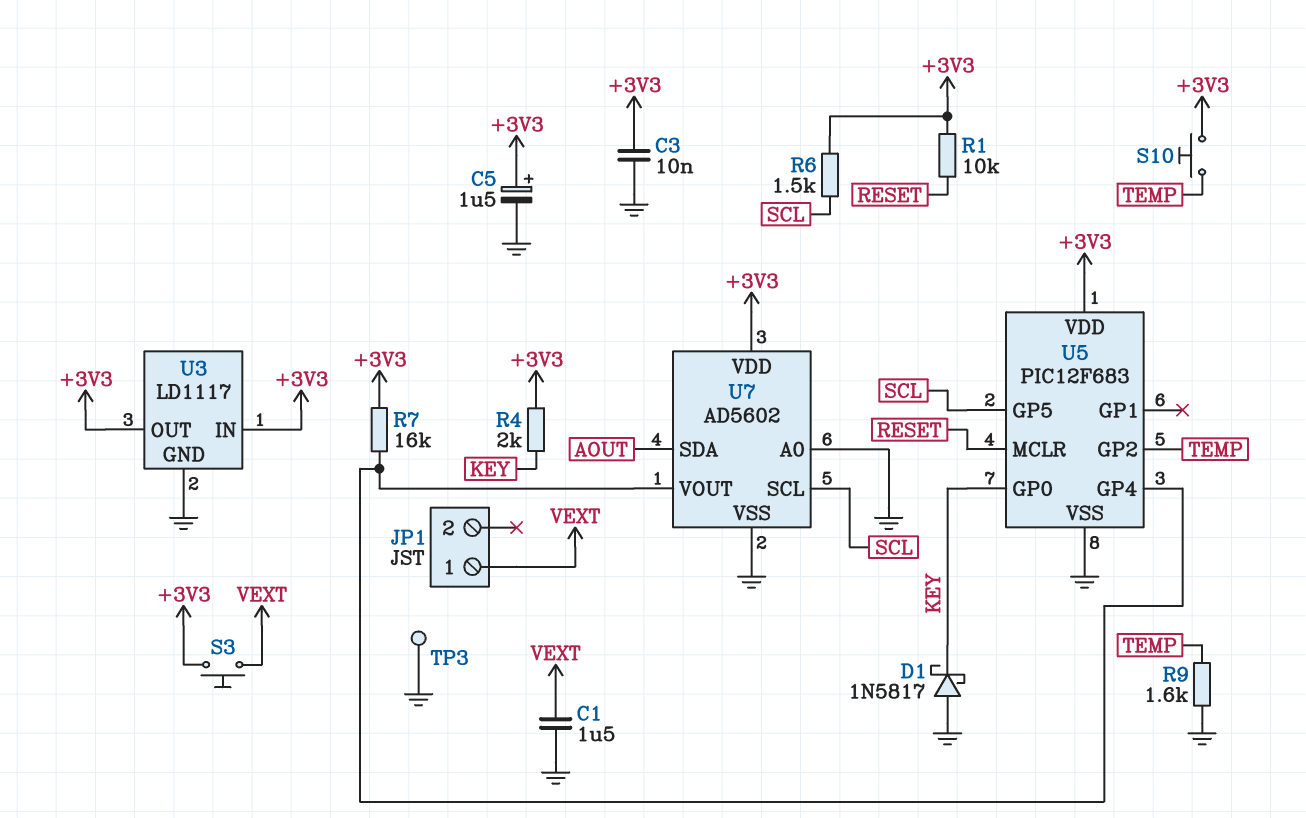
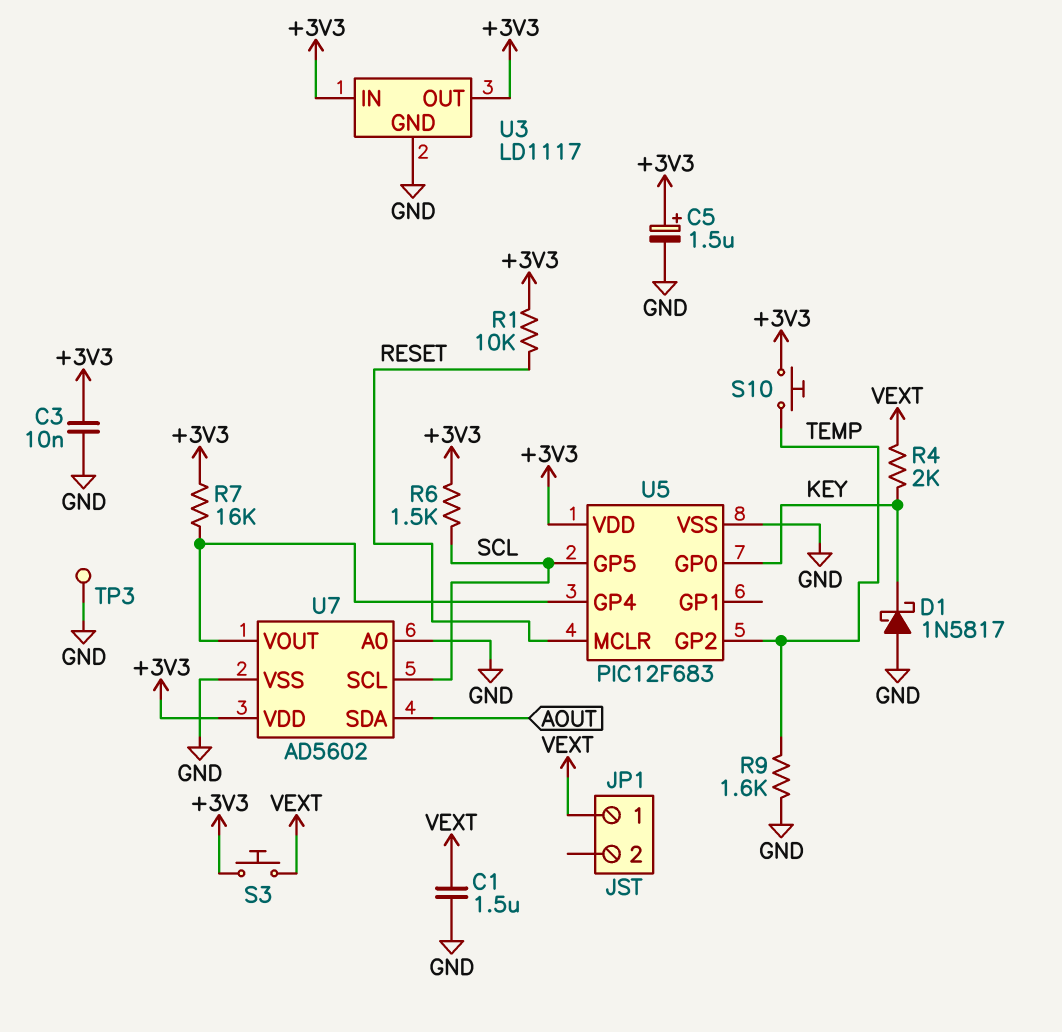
R4: 2k (+3V3, KEY) -> 2k (KEY, VEXT)

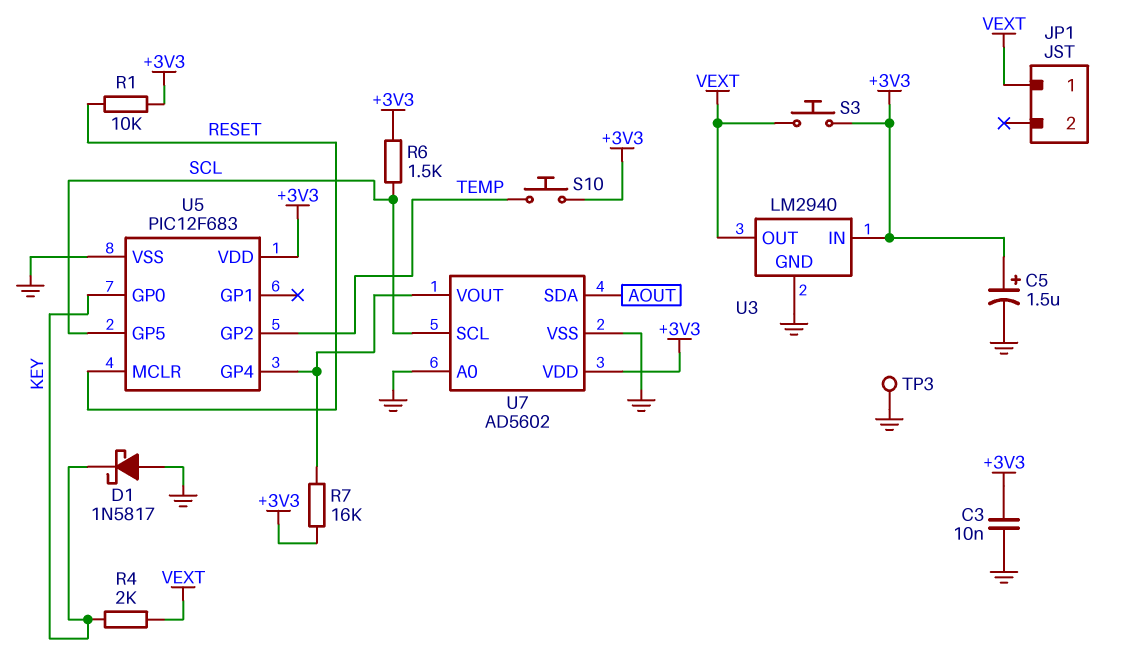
C1: 1.5uF (GND, VEXT) -> none
R9: 1.6k (GND, TEMP) -> none
U3: LD1117 -> LM2940
U3 pin OUT: +3V3 -> VEXT

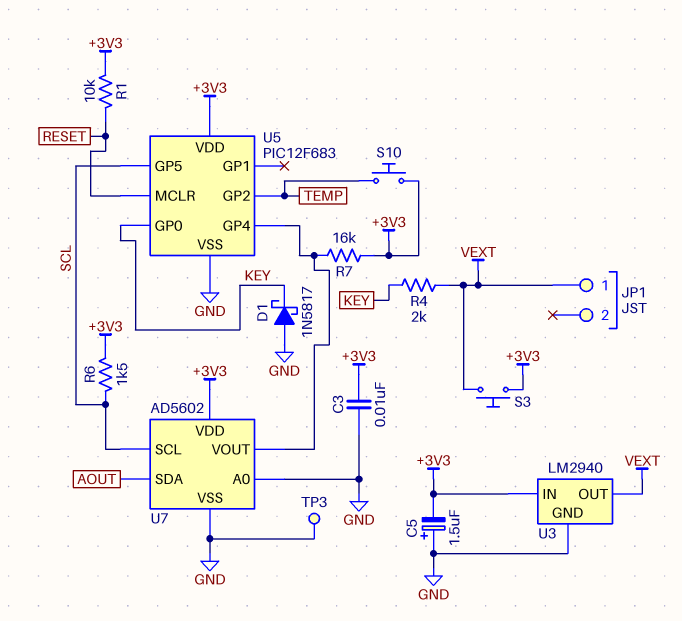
C5: 1.5uF (plus +3V3, minus GND) -> 1.5uF (plus GND, minus +3V3)

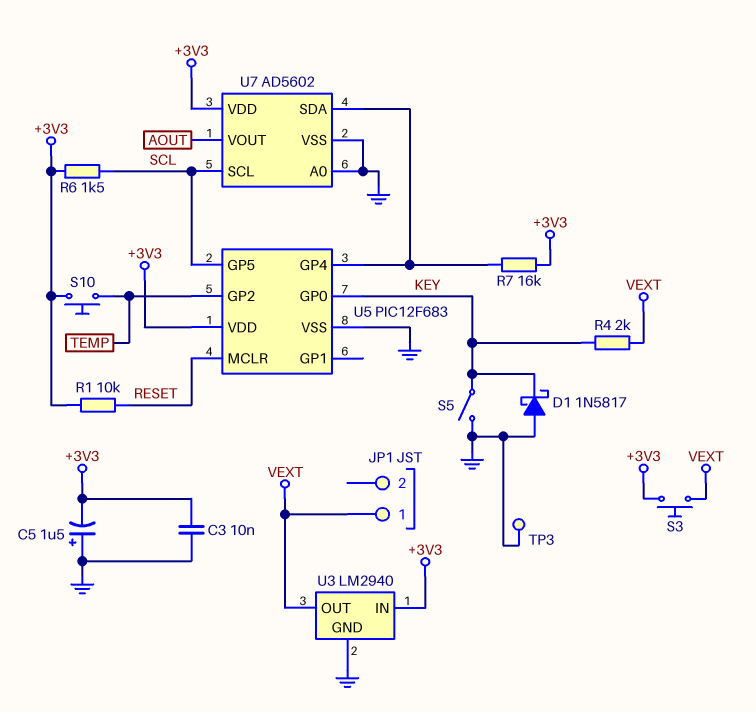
S5: none -> switch (GND, KEY)
U7 pin SDA: AOUT -> U5/GP4
U7 pin VOUT: U5/GP4 -> AOUT

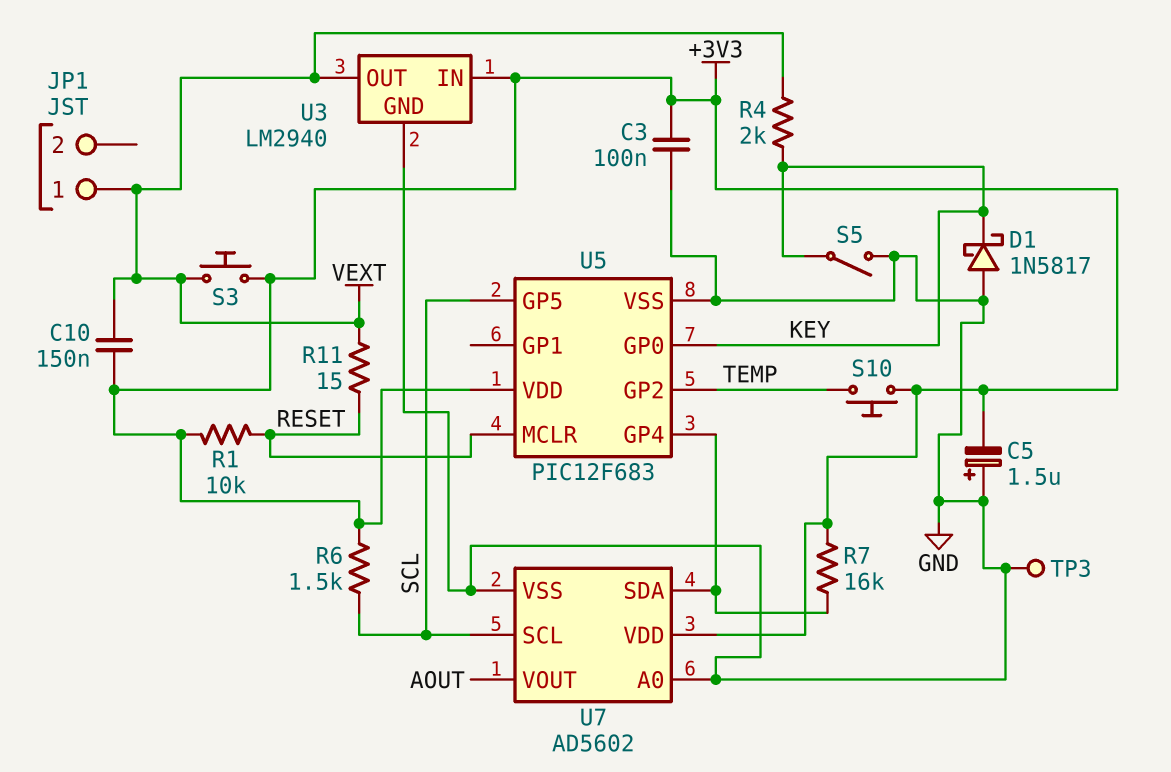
C3: 10nF (+3V3, GND) -> 100nF (+3V3, GND)
C10: none -> 150nF (+3V3, VEXT)
R11: none -> 15 (RESET, VEXT)

